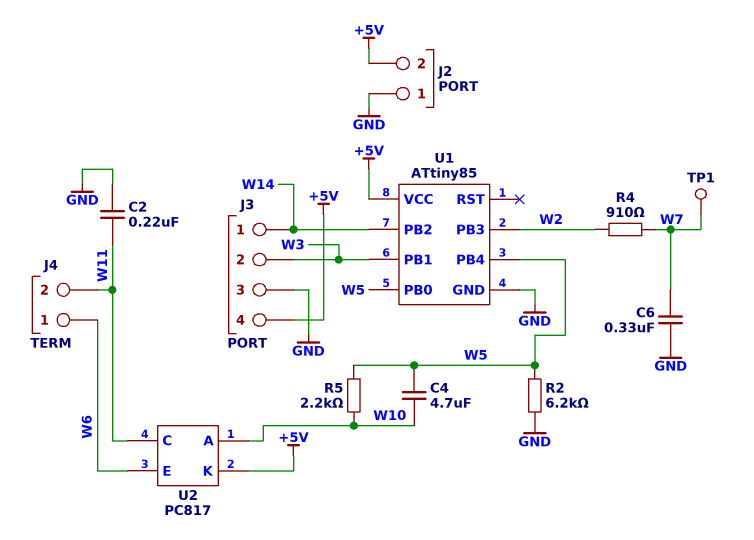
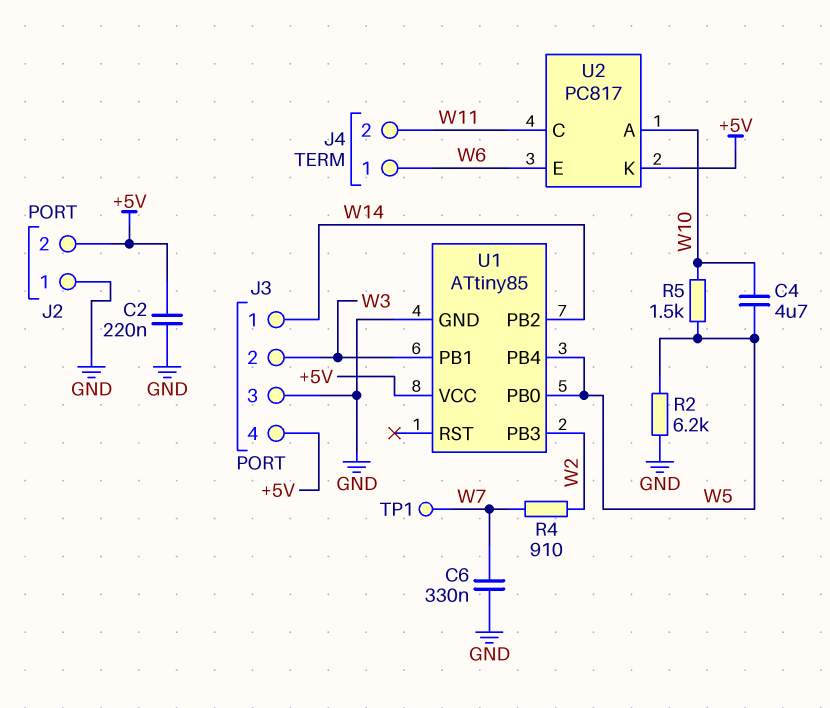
C2: 220nF (GND, W11) -> 220nF (+5V, GND)
R5: 2.2k (W5, W10) -> 1.5k (W5, W10)

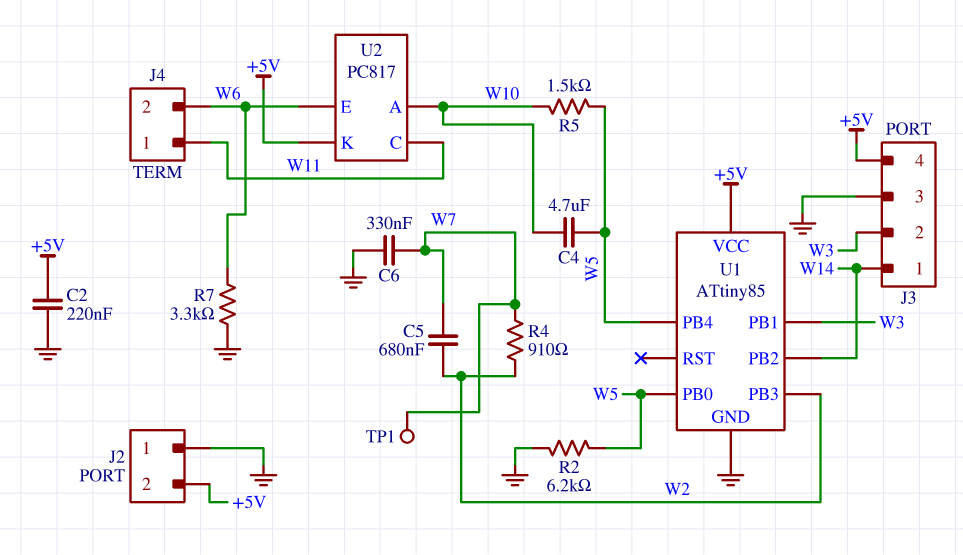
C5: none -> 680nF (W2, W7)
J4 pin 1: W6 -> W11
J4 pin 2: W11 -> W6
R7: none -> 3.3k (GND, W6)

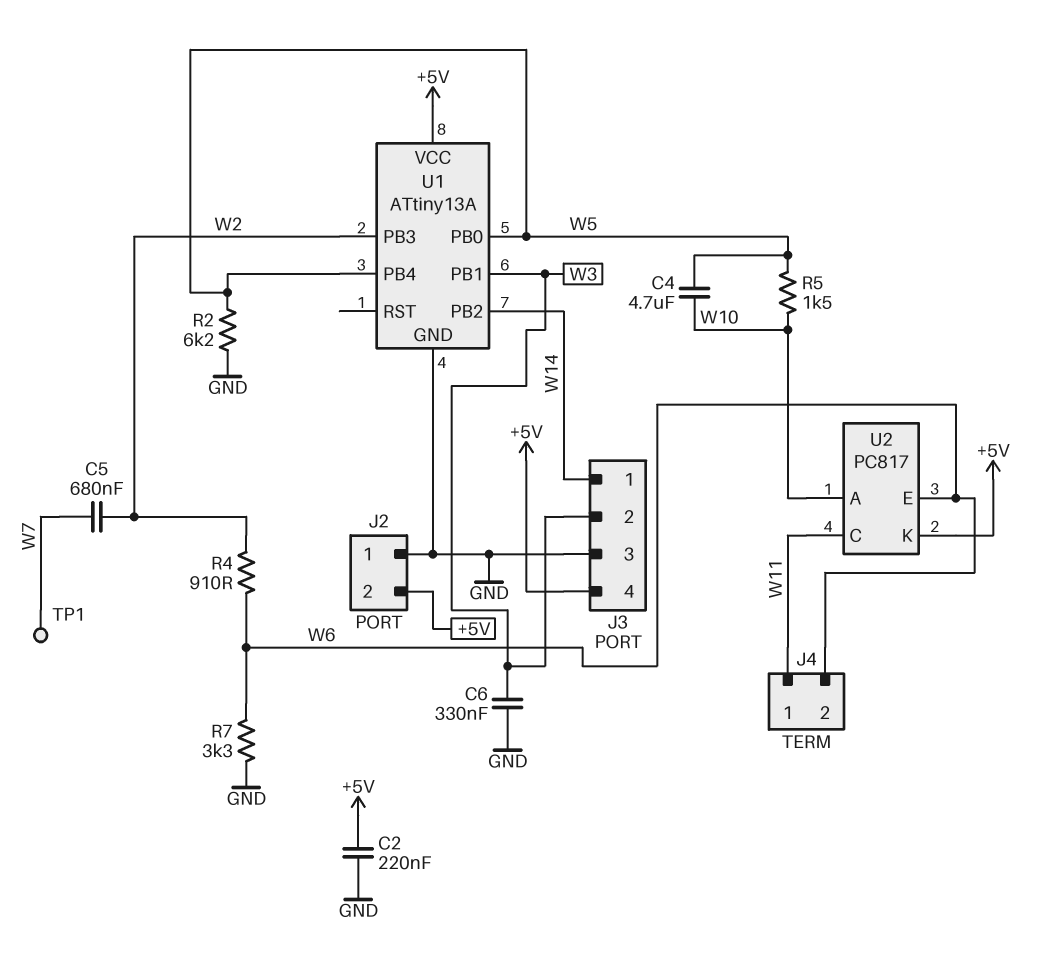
C6: 330nF (GND, W7) -> 330nF (GND, W3)
R4: 910 (W2, W7) -> 910 (W2, W6)
U1: ATtiny85 -> ATtiny13A

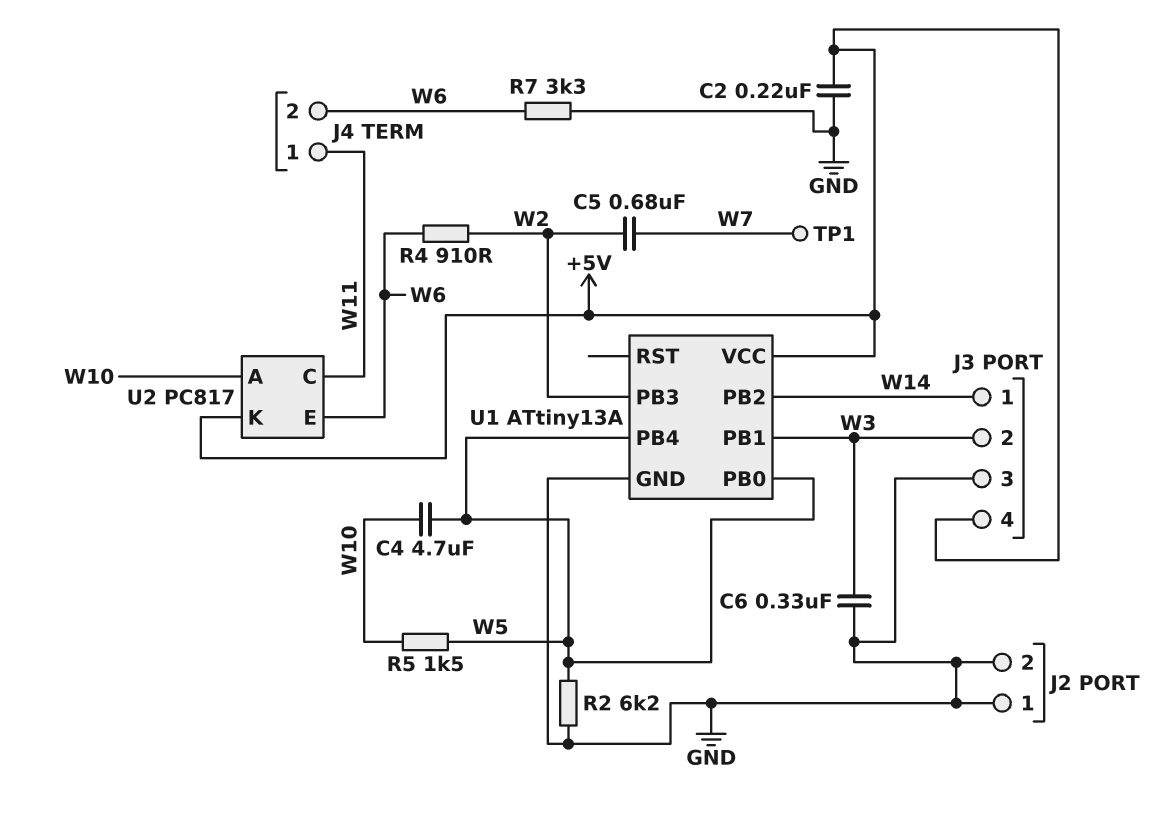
J2 pin 2: +5V -> GND

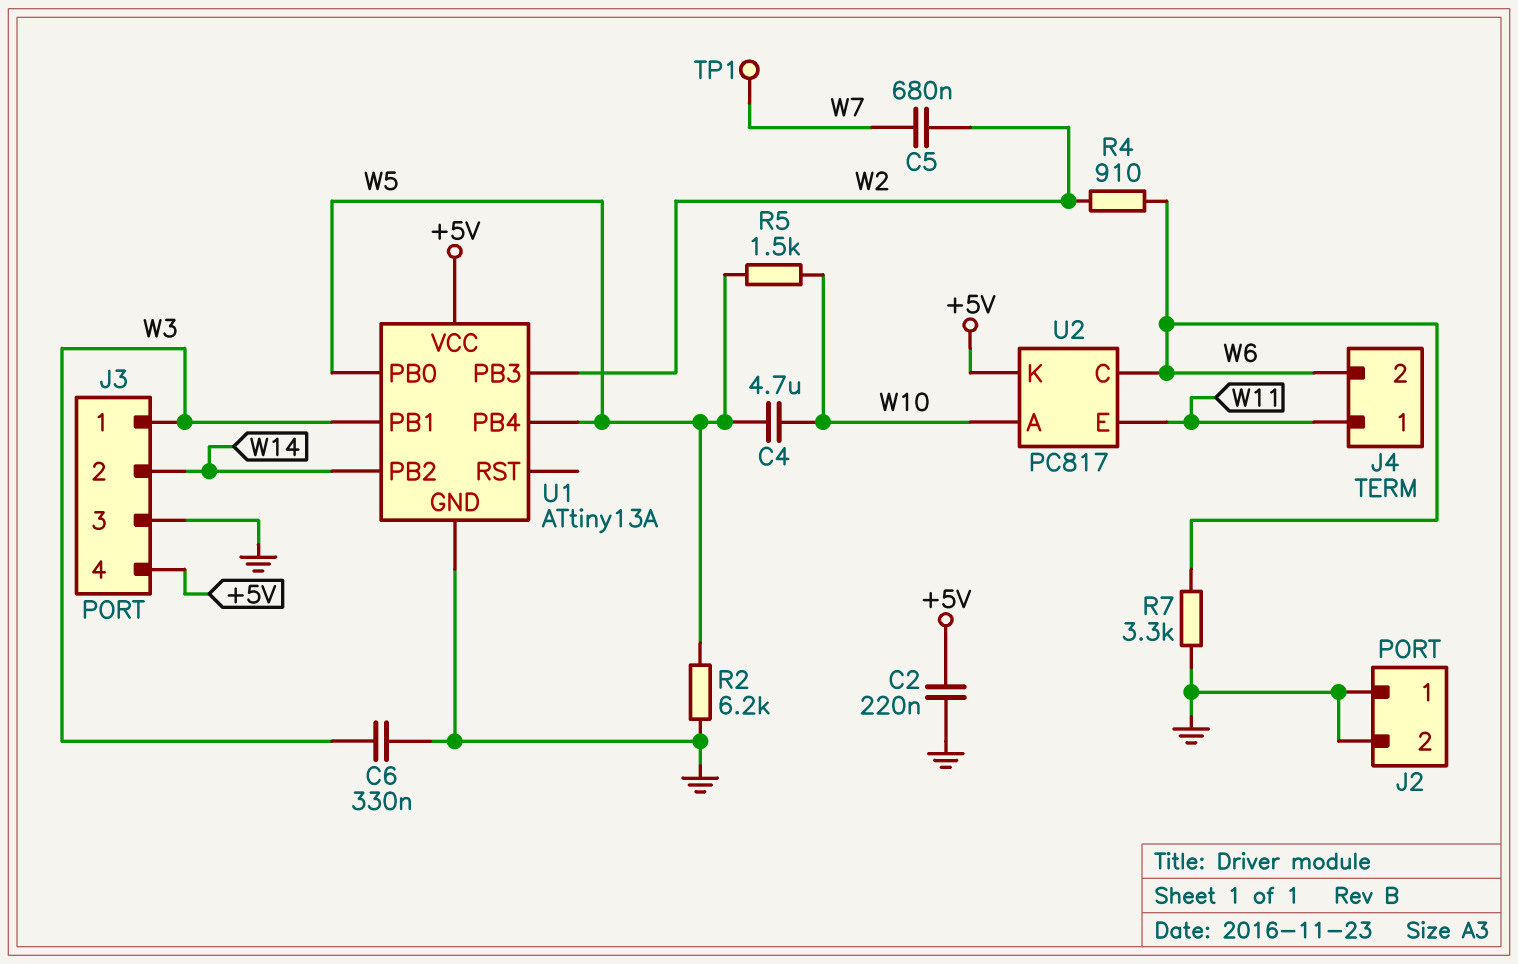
J3 pin 1: W14 -> W3
J3 pin 2: W3 -> W14
U2 pin C: W11 -> W6
U2 pin E: W6 -> W11

